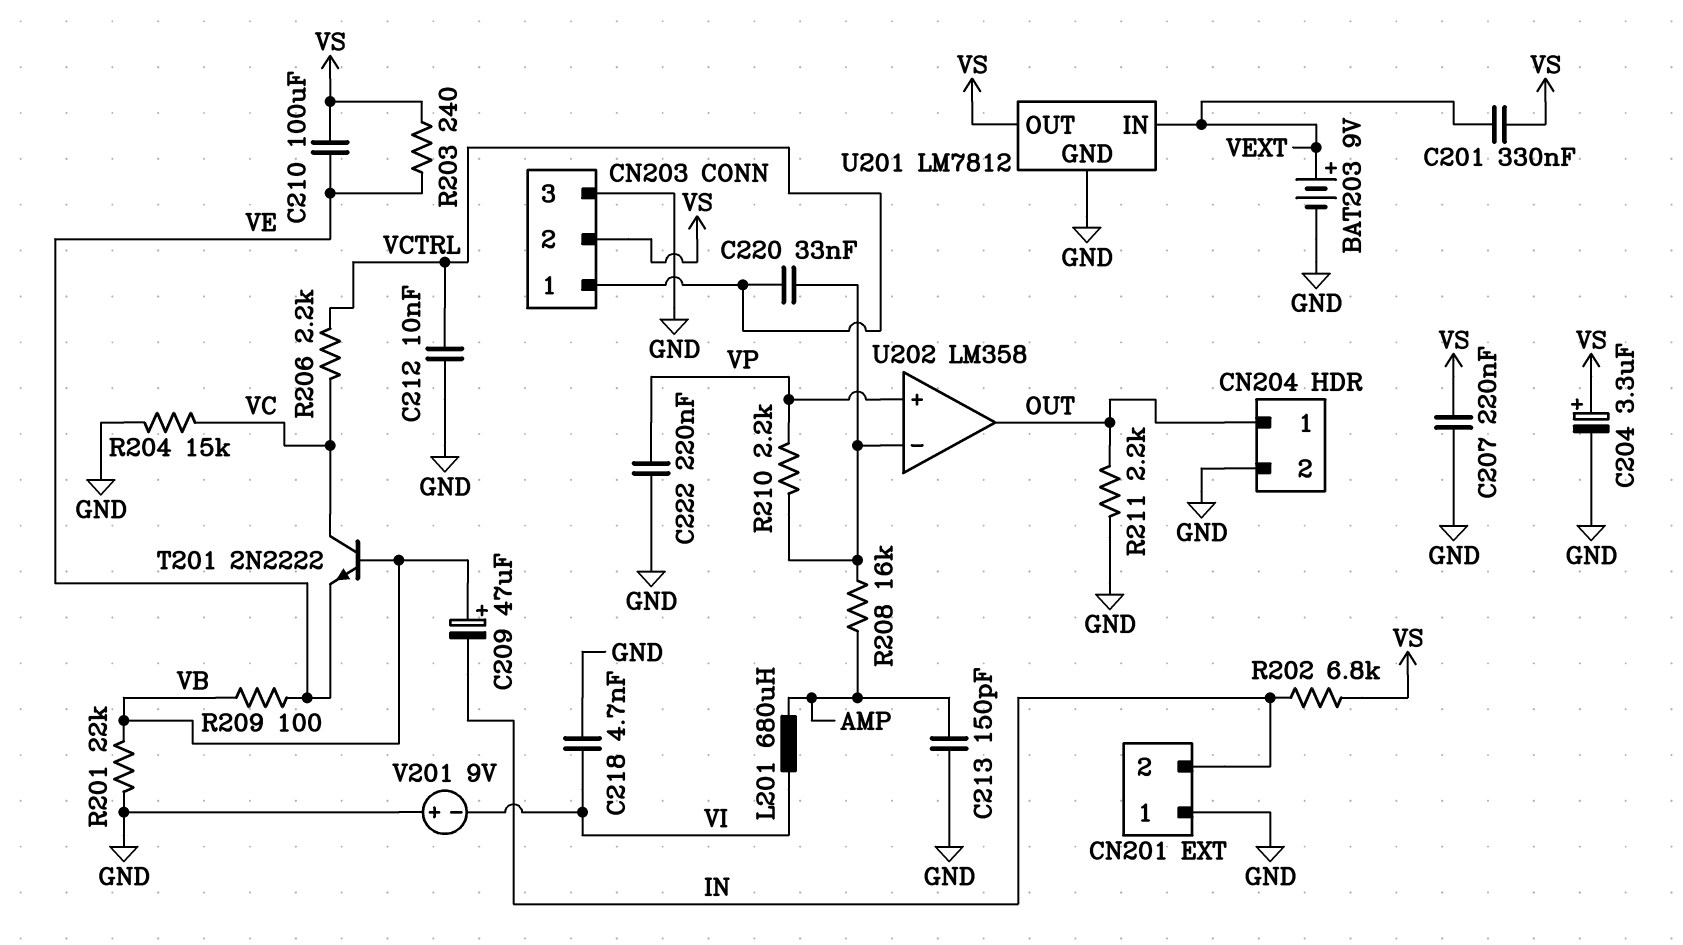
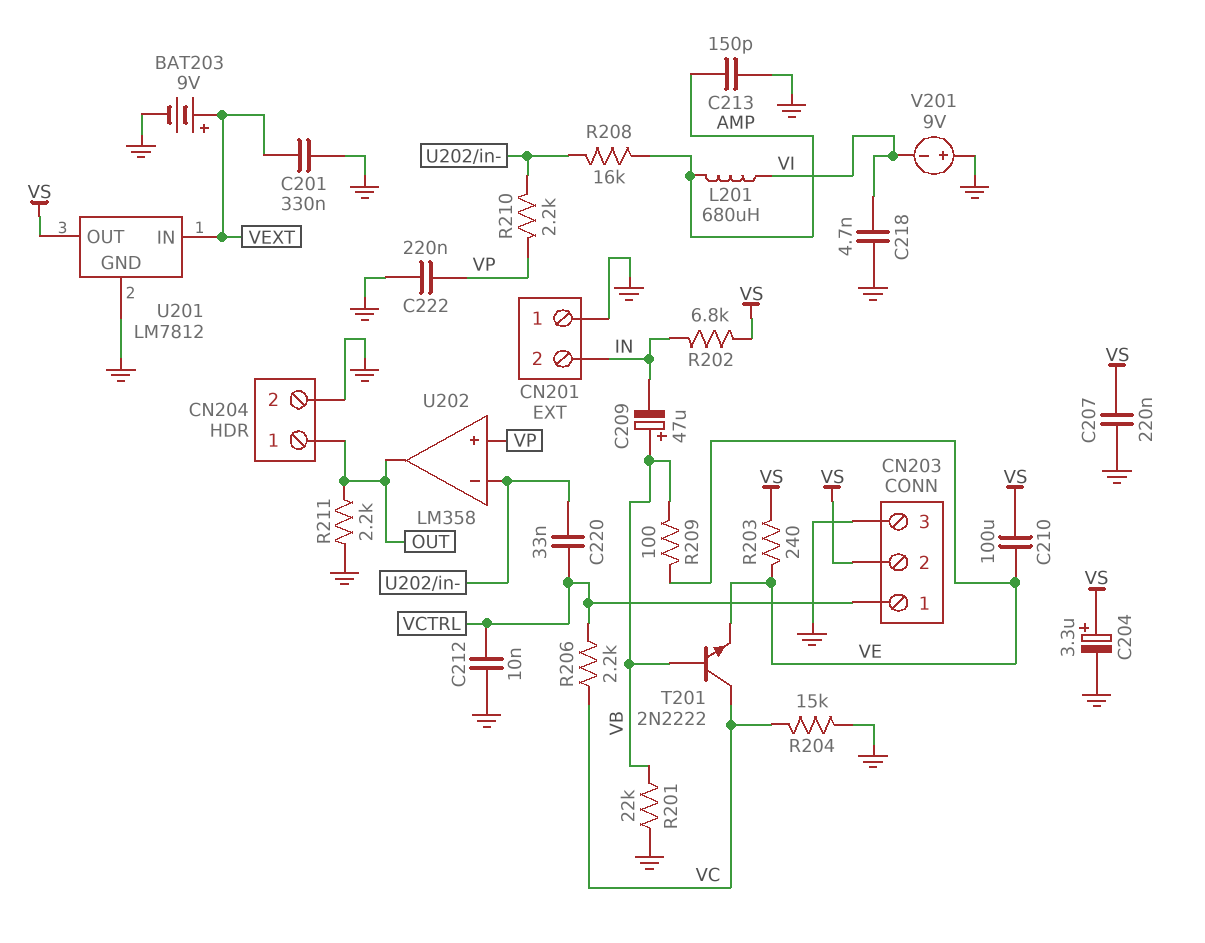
C201: 330nF (VEXT, VS) -> 330nF (GND, VEXT)

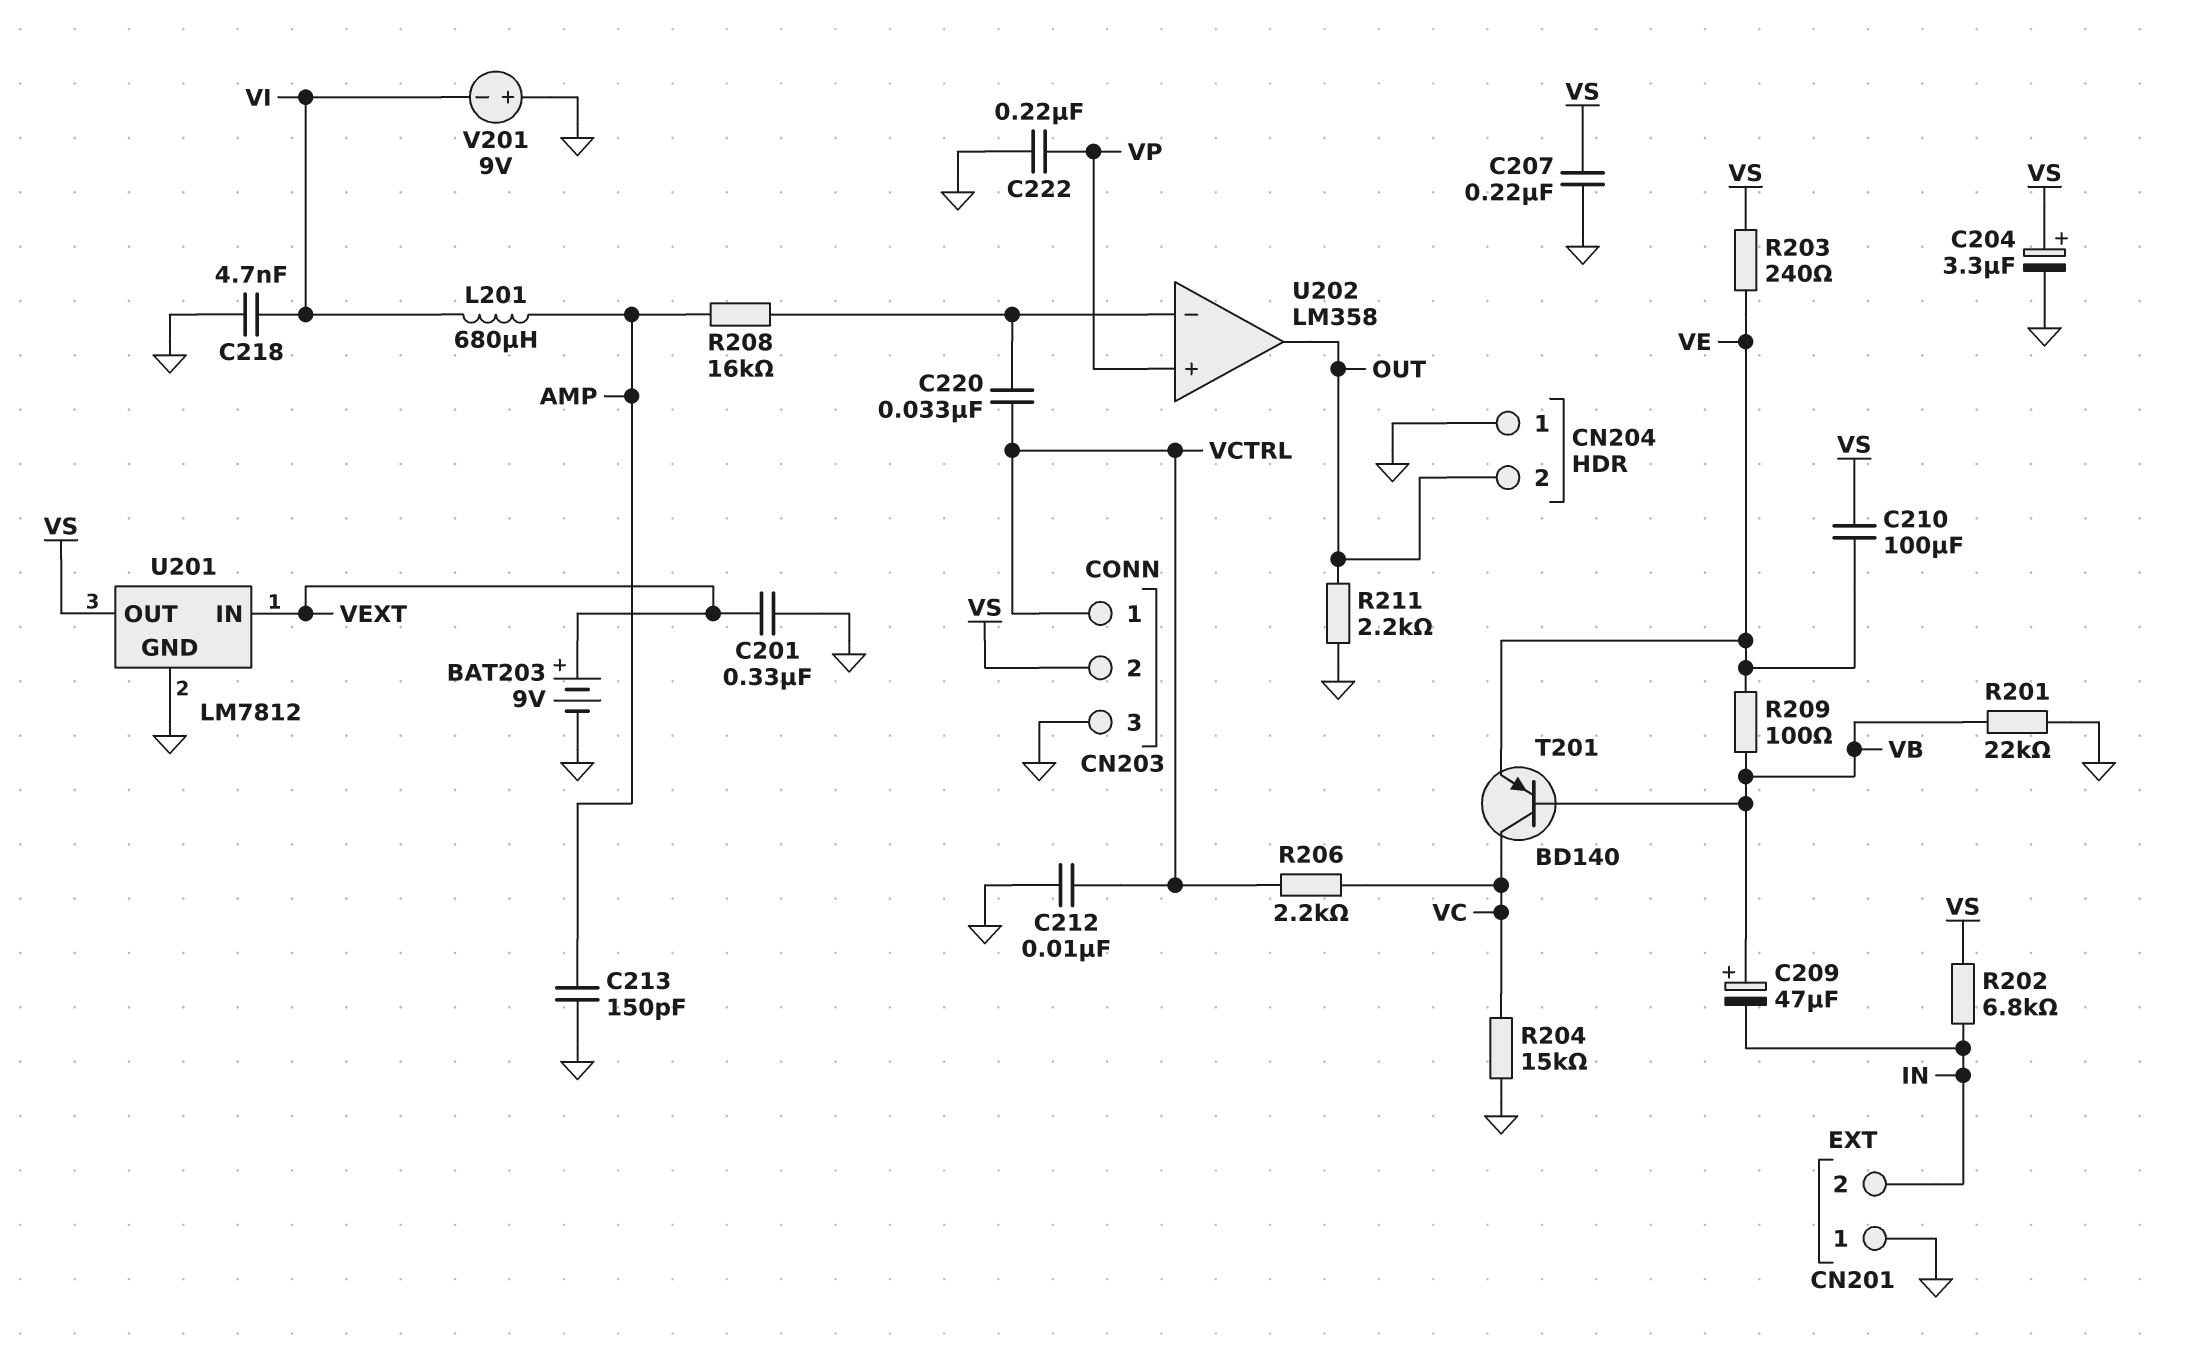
CN204 pin 1: OUT -> GND
CN204 pin 2: GND -> OUT
R210: 2.2k (U202/in-, VP) -> none
T201: NPN 2N2222 (B VB, C VC, E VE) -> PNP BD140 (B VB, C VC, E VE)

